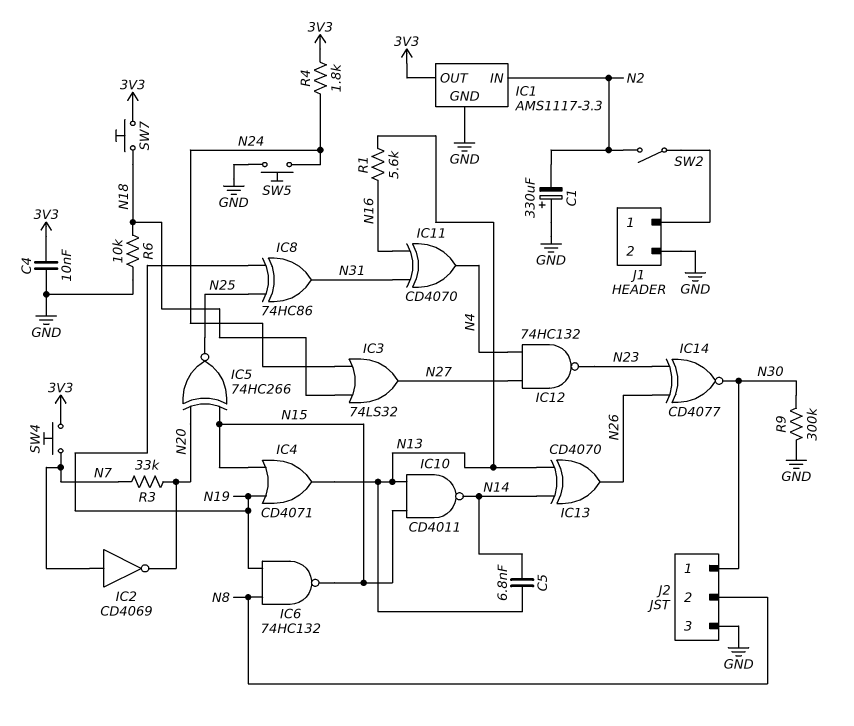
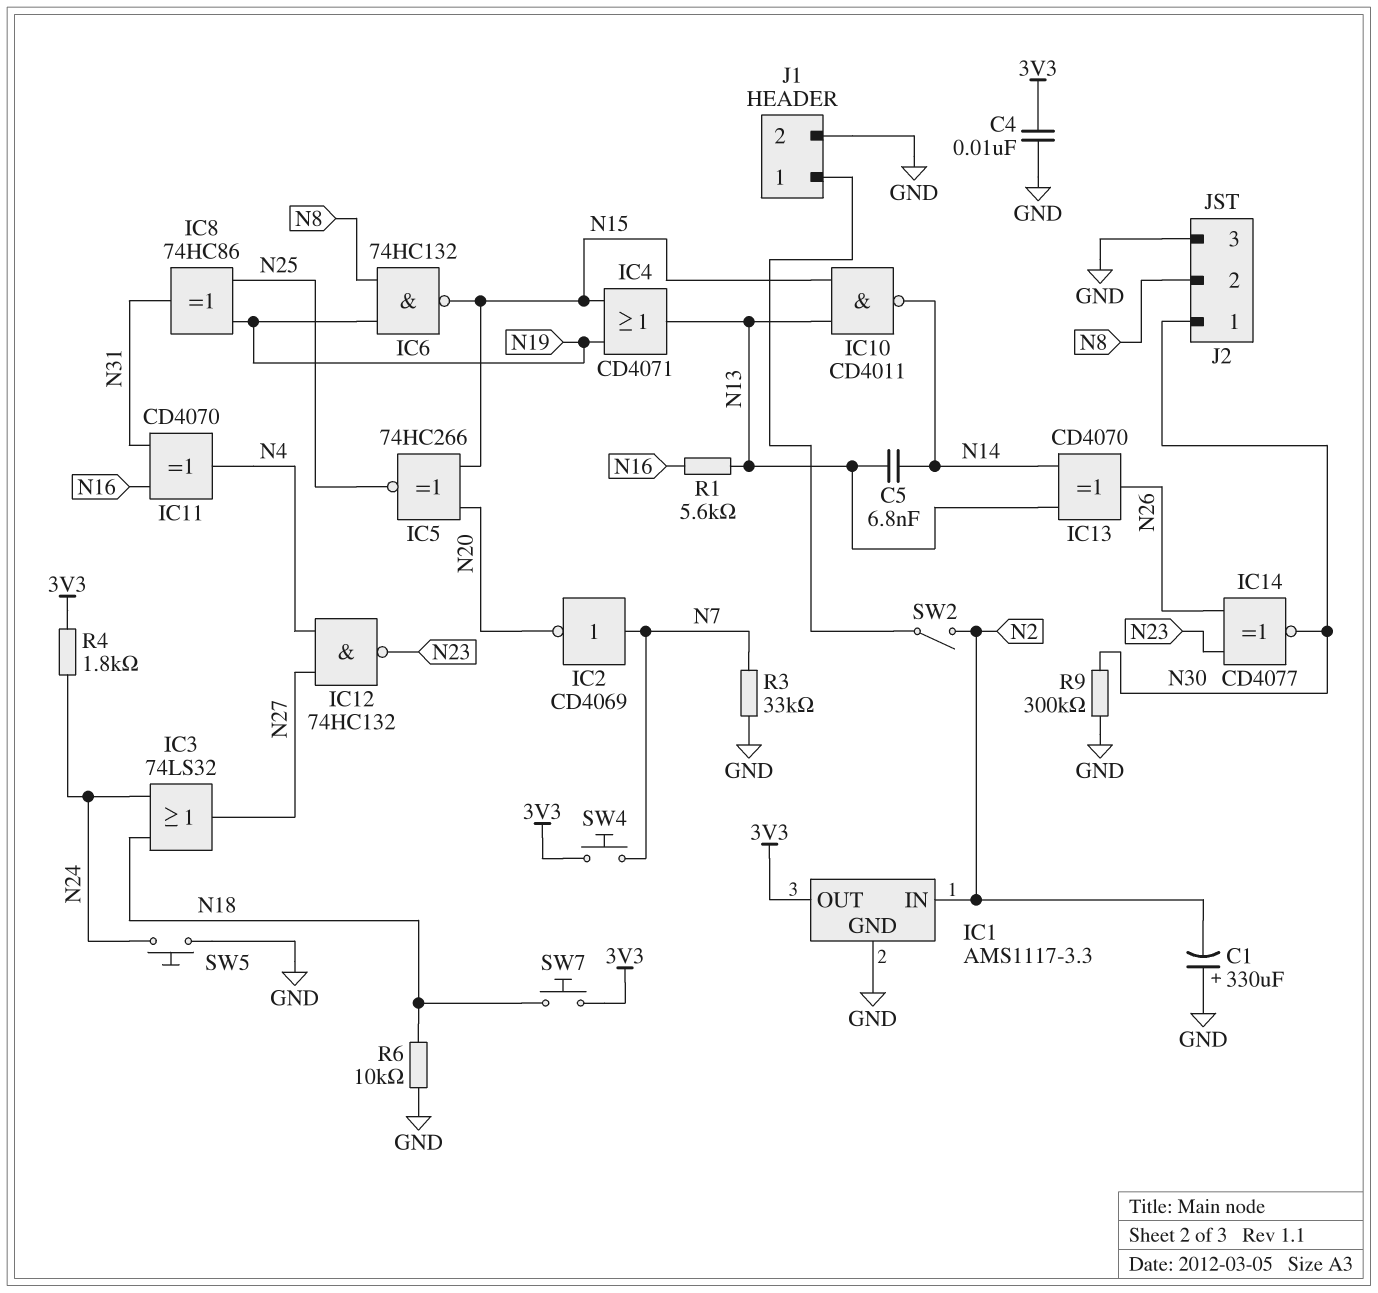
R3: 33k (N7, N20) -> 33k (GND, N7)

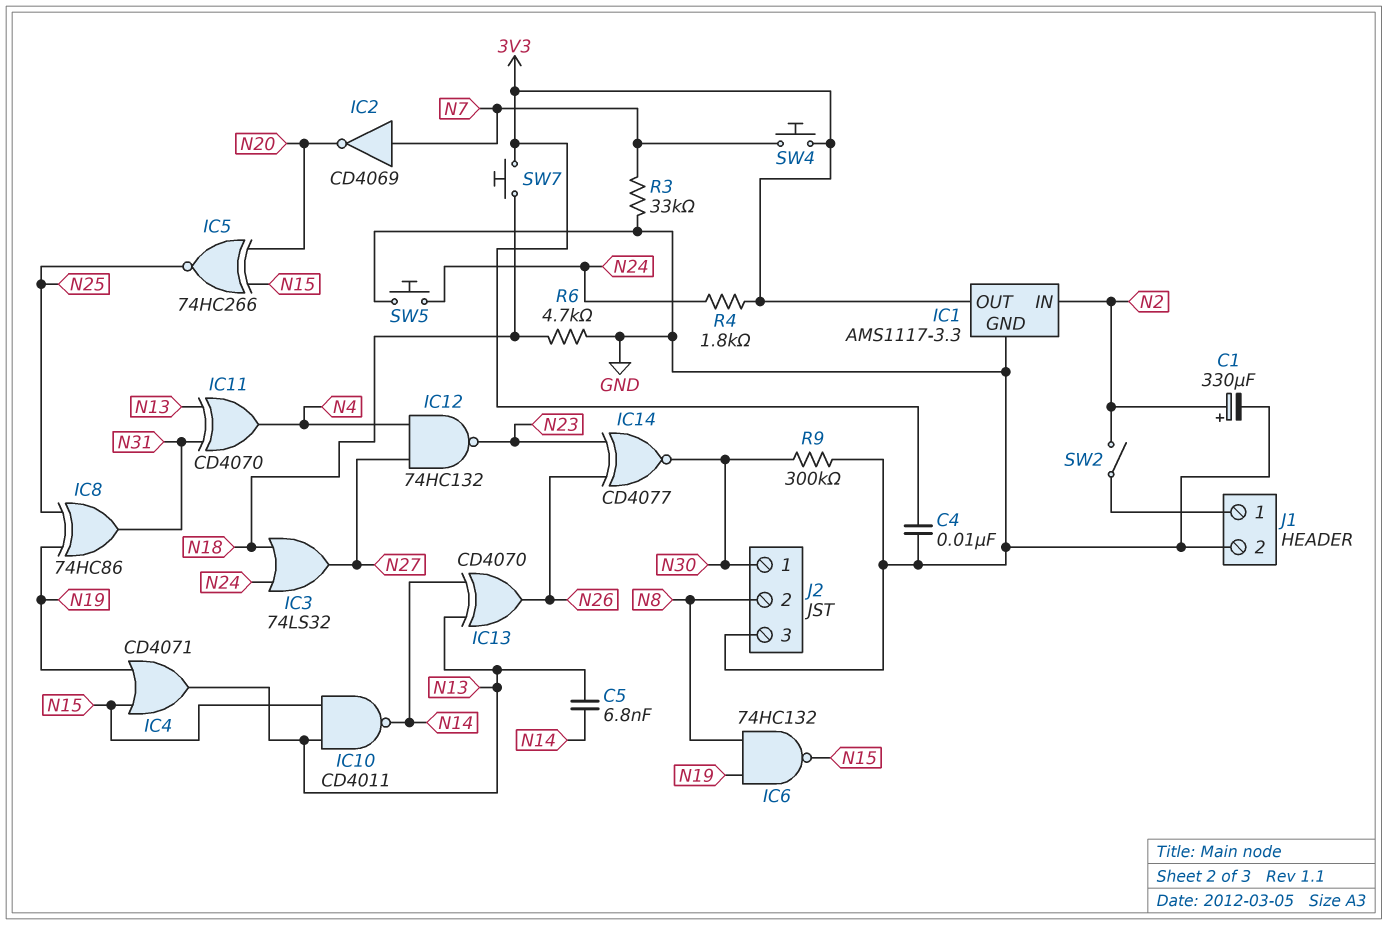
C1: 330uF (plus GND, minus N2) -> 330uF (plus N2, minus GND)
IC11: XOR CD4070 (in N16, in N31, out N4) -> XOR CD4070 (in N13, in N31, out N4)
R1: 5.6k (N13, N16) -> none
R6: 10k (GND, N18) -> 4.7k (GND, N18)

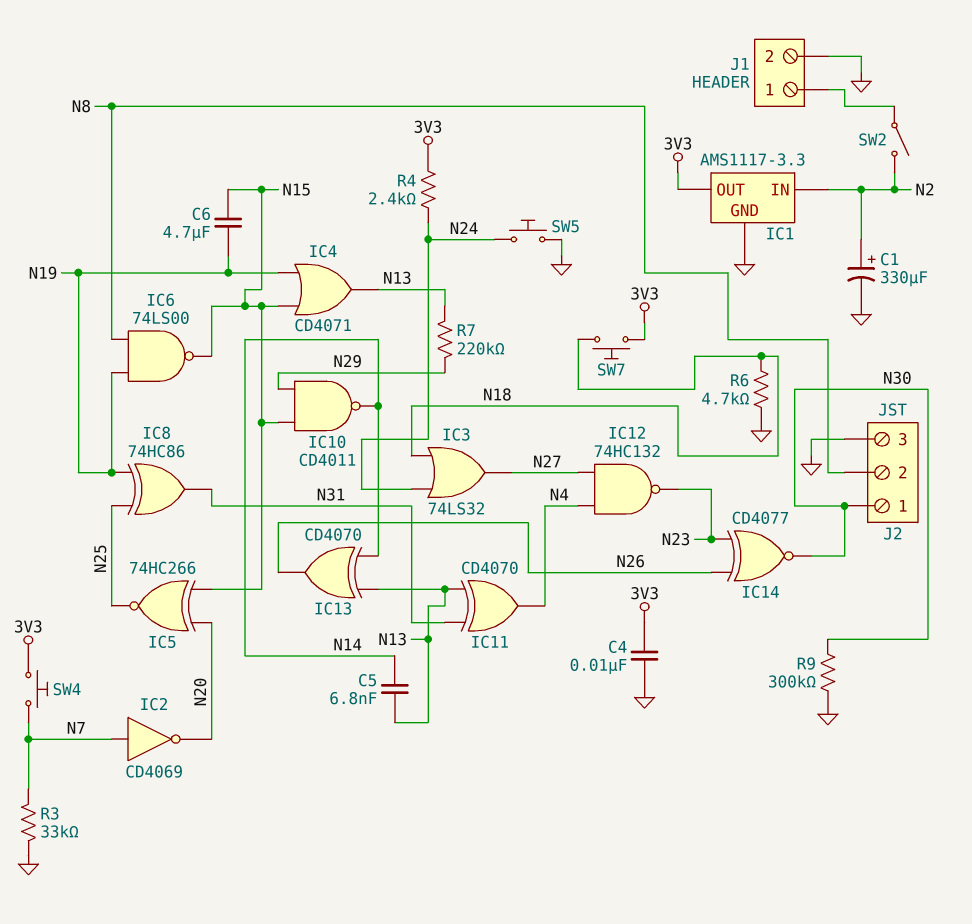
C6: none -> 4.7uF (N15, N19)
IC6: NAND 74HC132 (in N8, in N19, out N15) -> NAND 74LS00 (in N8, in N19, out N15)
IC10: NAND CD4011 (in N13, in N15, out N14) -> NAND CD4011 (in N15, in N29, out N14)
R4: 1.8k (3V3, N24) -> 2.4k (3V3, N24)
R7: none -> 220k (N13, N29)

